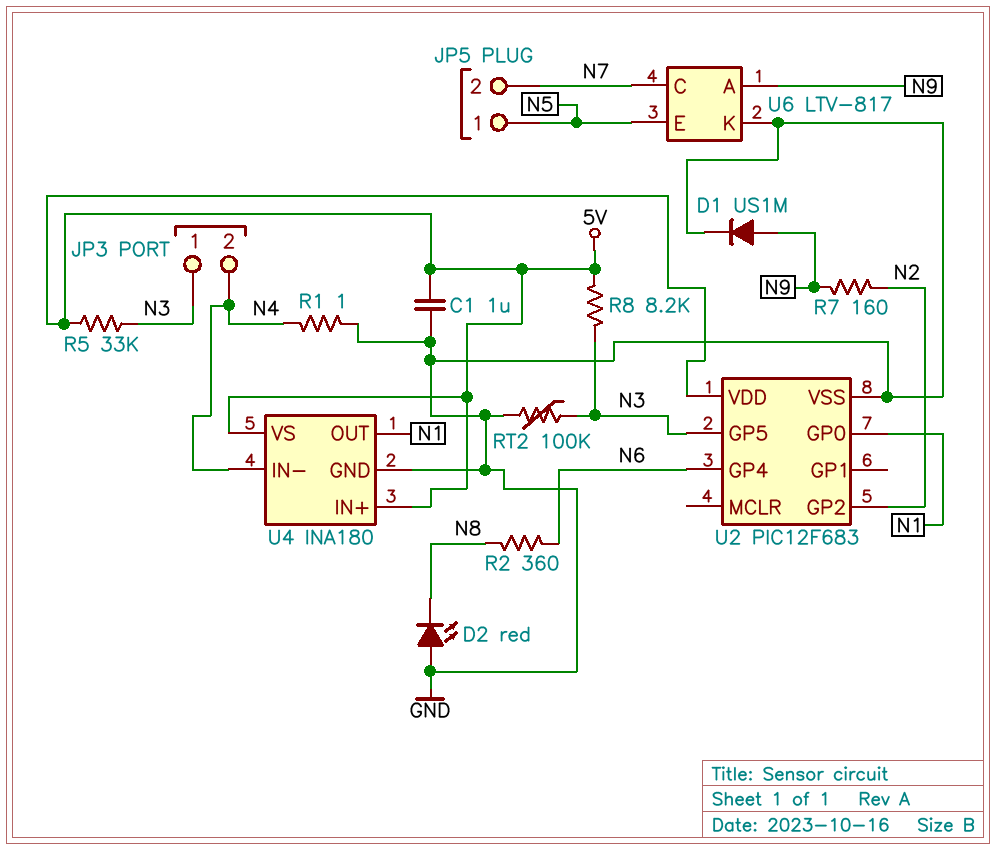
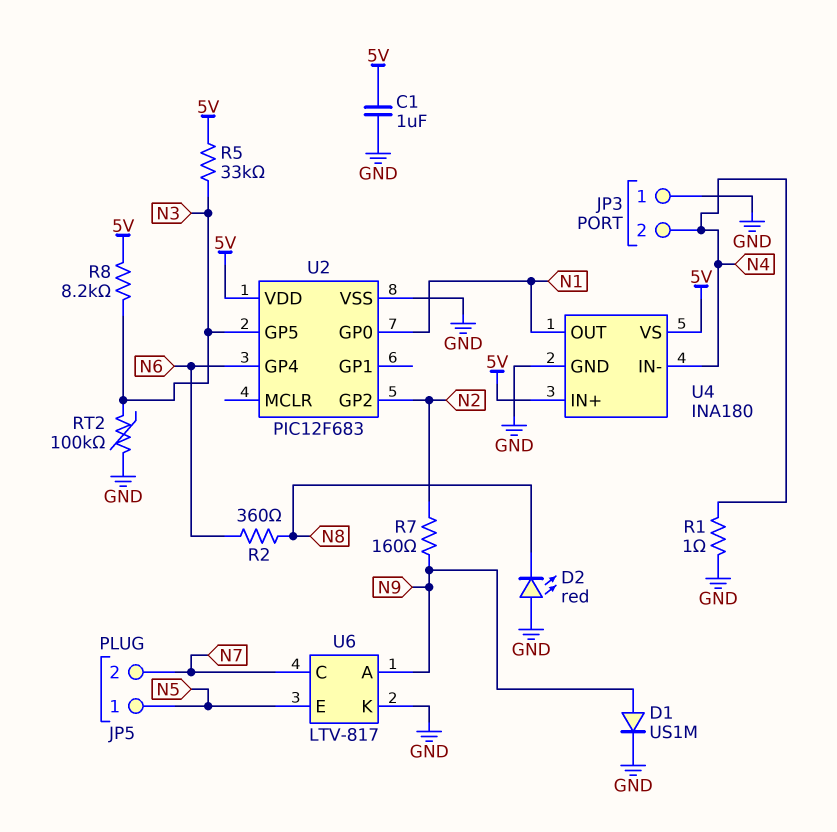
JP3 pin 1: N3 -> GND

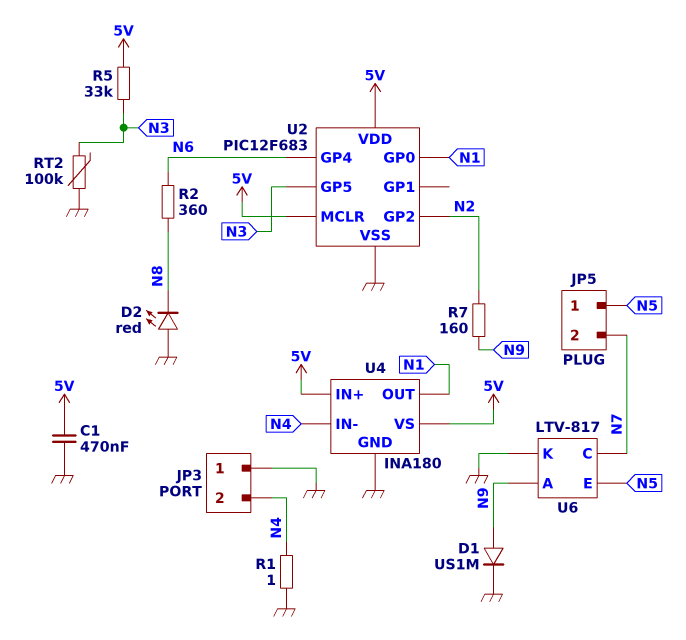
C1: 1uF (5V, GND) -> 470nF (5V, GND)
R8: 8.2k (5V, N3) -> none
U2 pin MCLR: none -> 5V

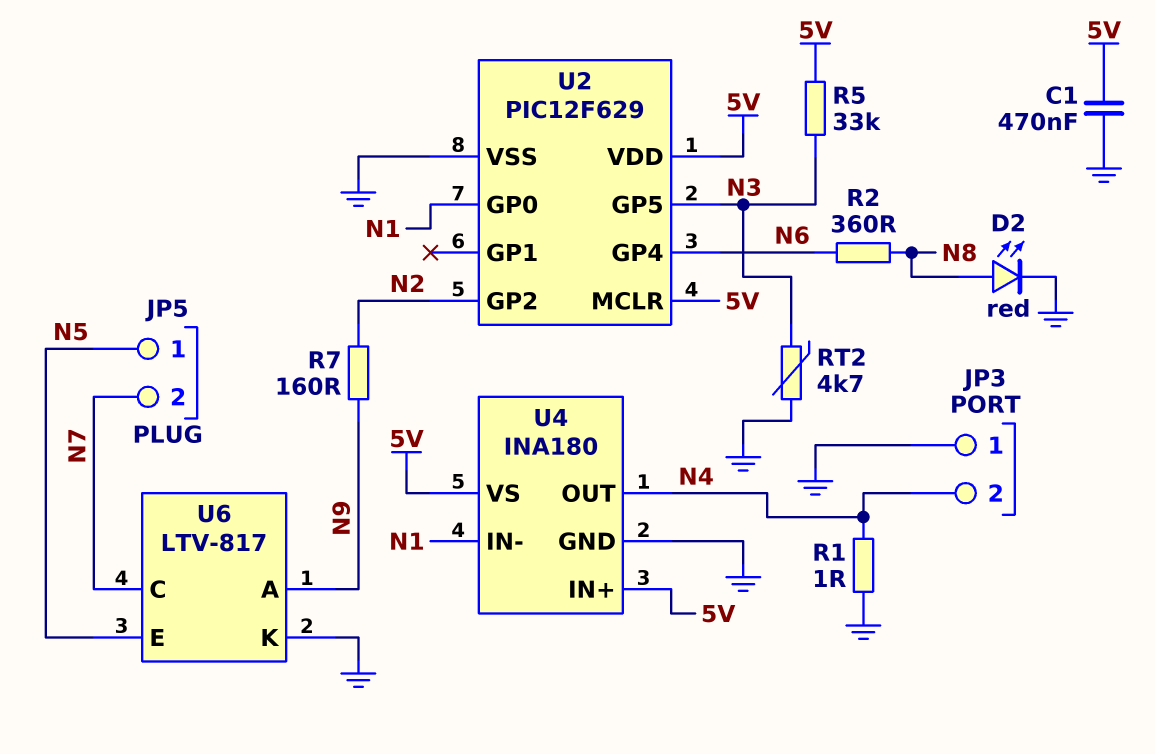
D1: diode US1M (A N9, K GND) -> none
D2: LED red (A GND, K N8) -> LED red (A N8, K GND)
RT2: 100k (GND, N3) -> 4.7k (GND, N3)
U2: PIC12F683 -> PIC12F629
U4 pin IN-: N4 -> N1
U4 pin OUT: N1 -> N4

